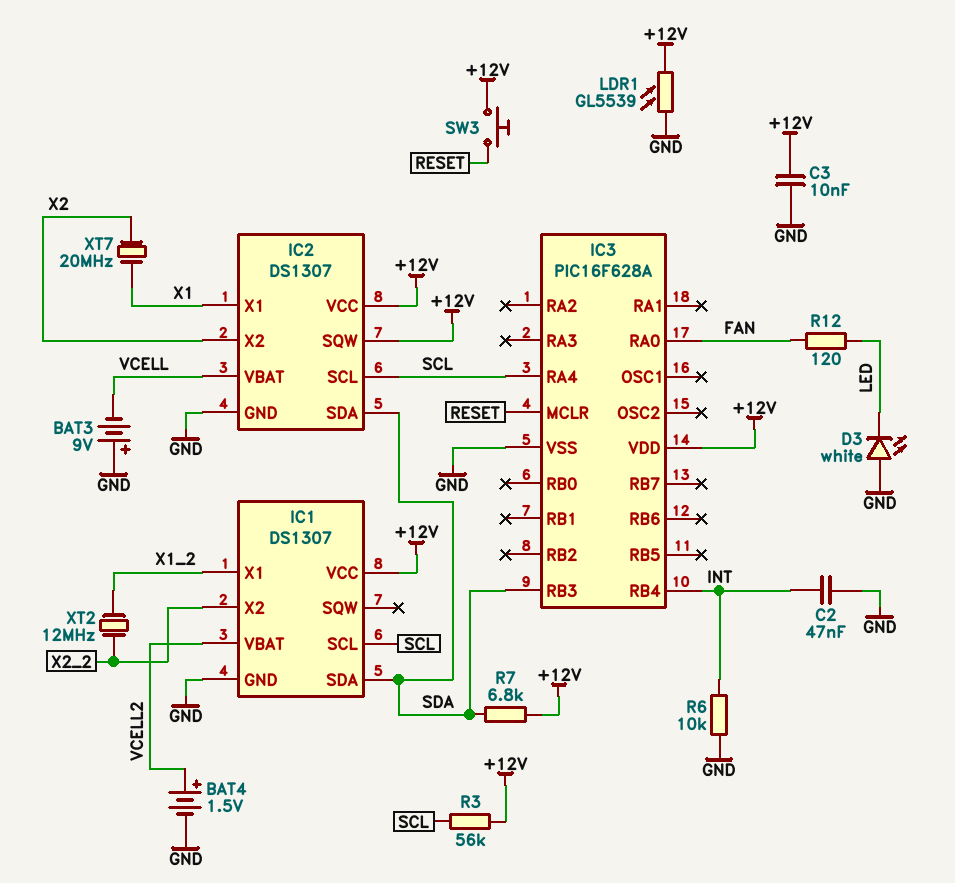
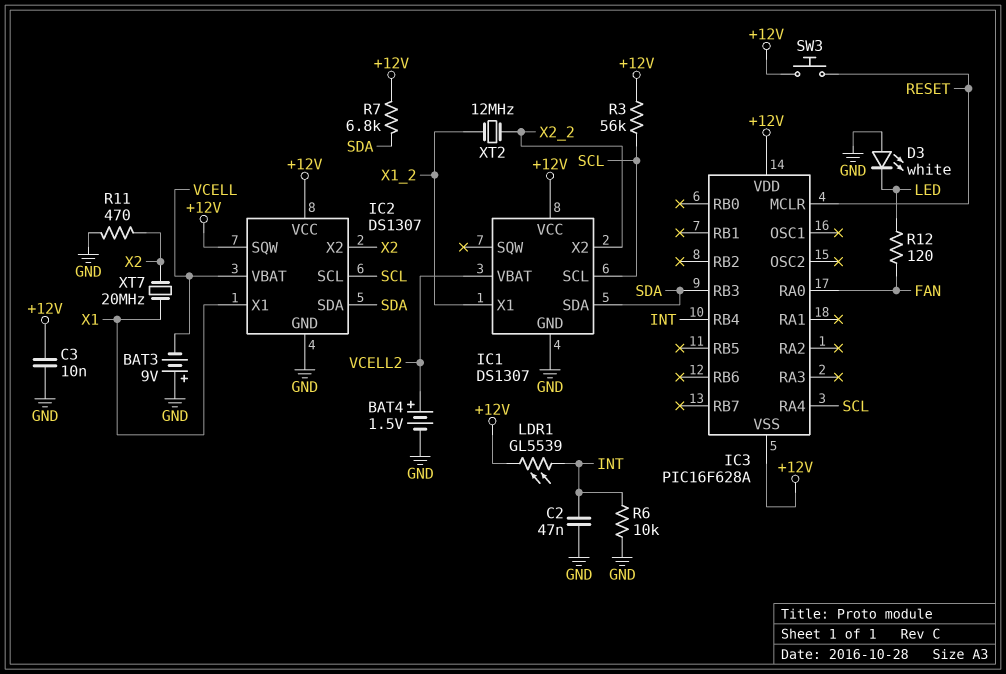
IC3 pin VSS: GND -> +12V
LDR1: GL5539 (+12V, GND) -> GL5539 (+12V, INT)
R11: none -> 470 (GND, X2)

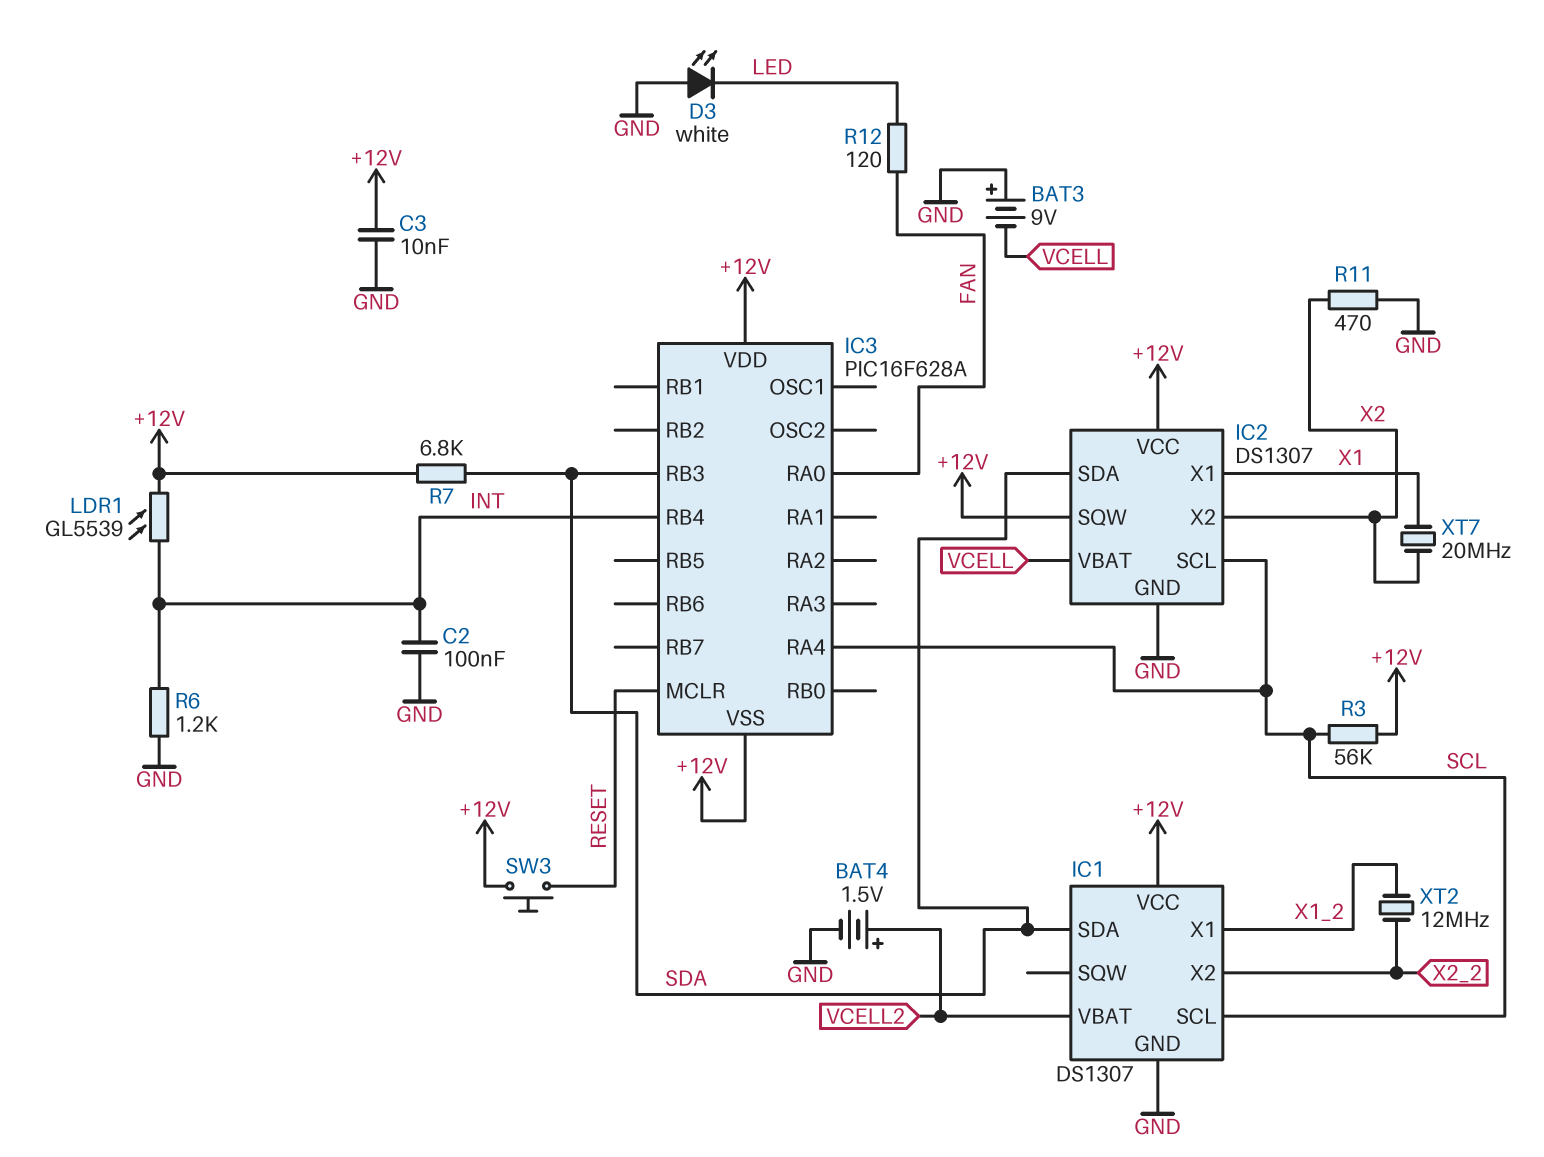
C2: 47nF (GND, INT) -> 100nF (GND, INT)
R6: 10k (GND, INT) -> 1.2k (GND, INT)

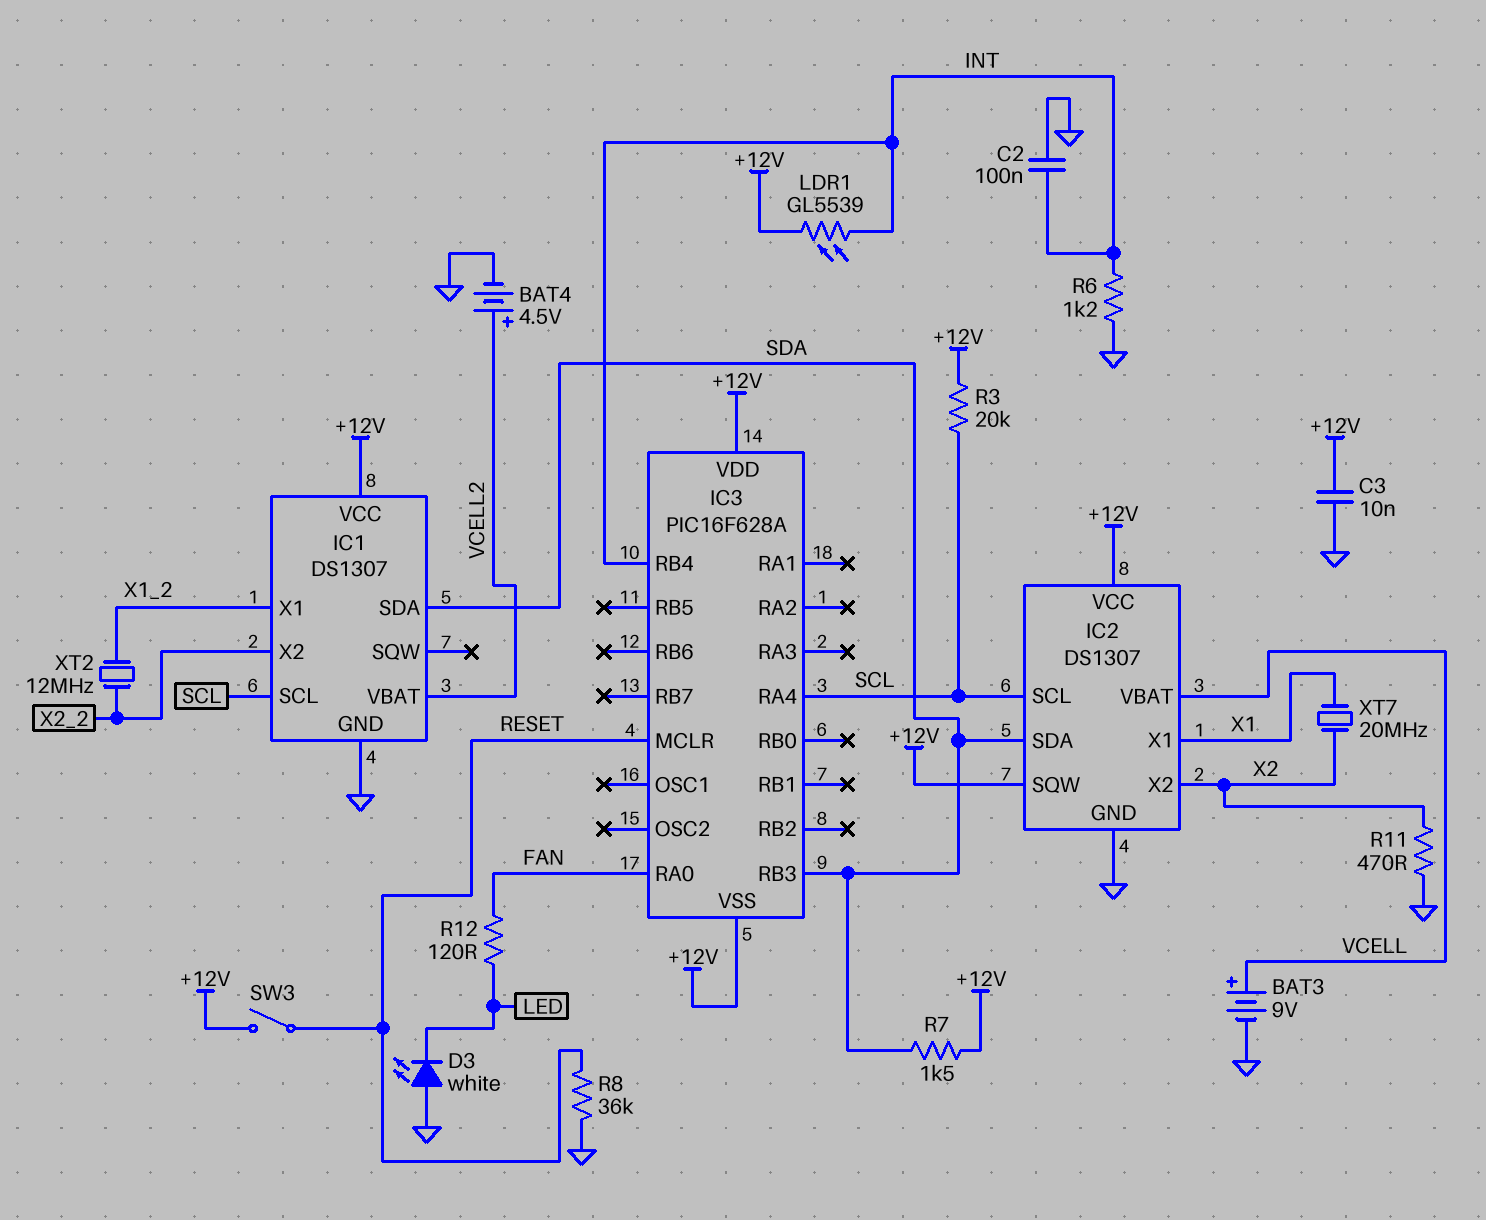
BAT3: 9V (plus GND, minus VCELL) -> 9V (plus VCELL, minus GND)
BAT4: 1.5V (plus VCELL2, minus GND) -> 4.5V (plus VCELL2, minus GND)
R3: 56k (+12V, SCL) -> 20k (+12V, SCL)
R7: 6.8k (+12V, SDA) -> 1.5k (+12V, SDA)
R8: none -> 36k (GND, RESET)
SW3: button (+12V, RESET) -> switch (+12V, RESET)

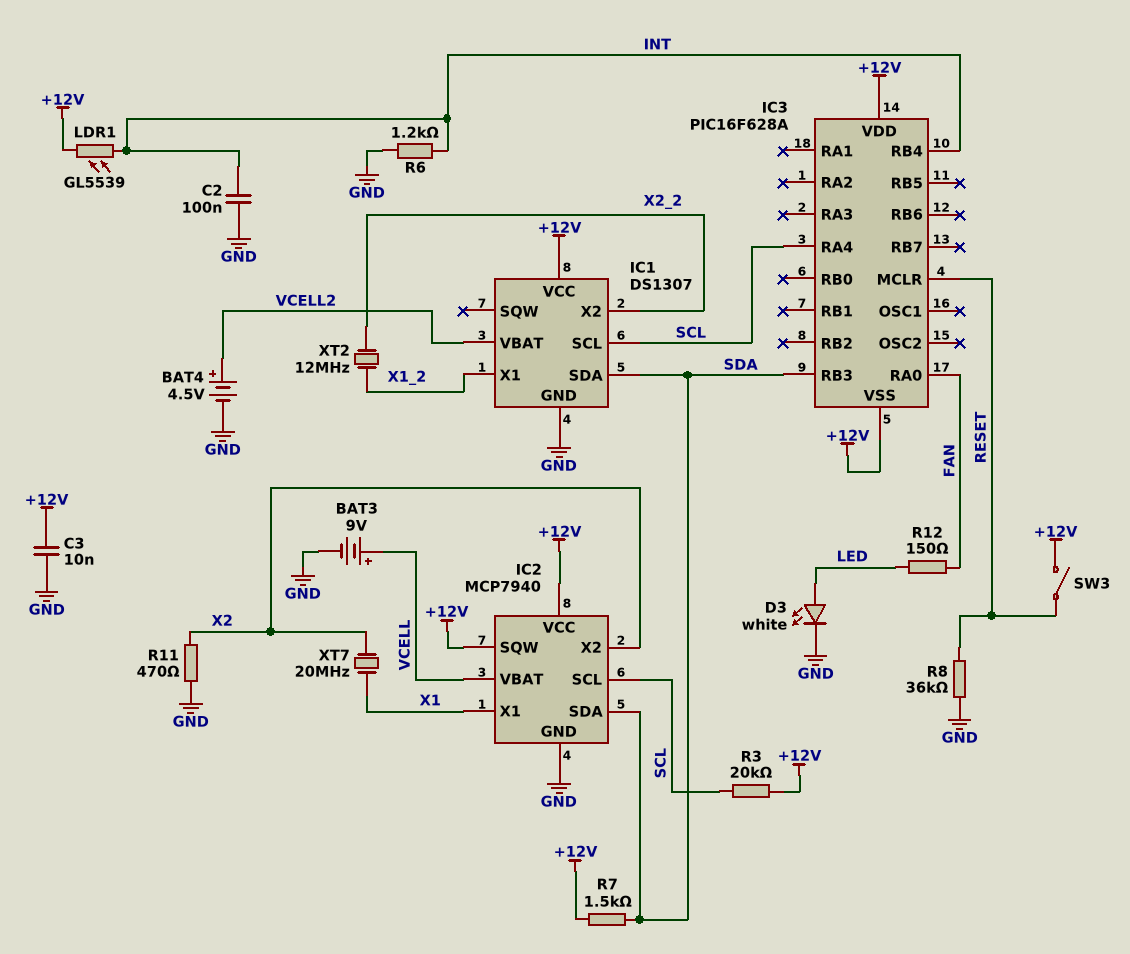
D3: LED white (A GND, K LED) -> LED white (A LED, K GND)
IC2: DS1307 -> MCP7940
R12: 120 (FAN, LED) -> 150 (FAN, LED)

